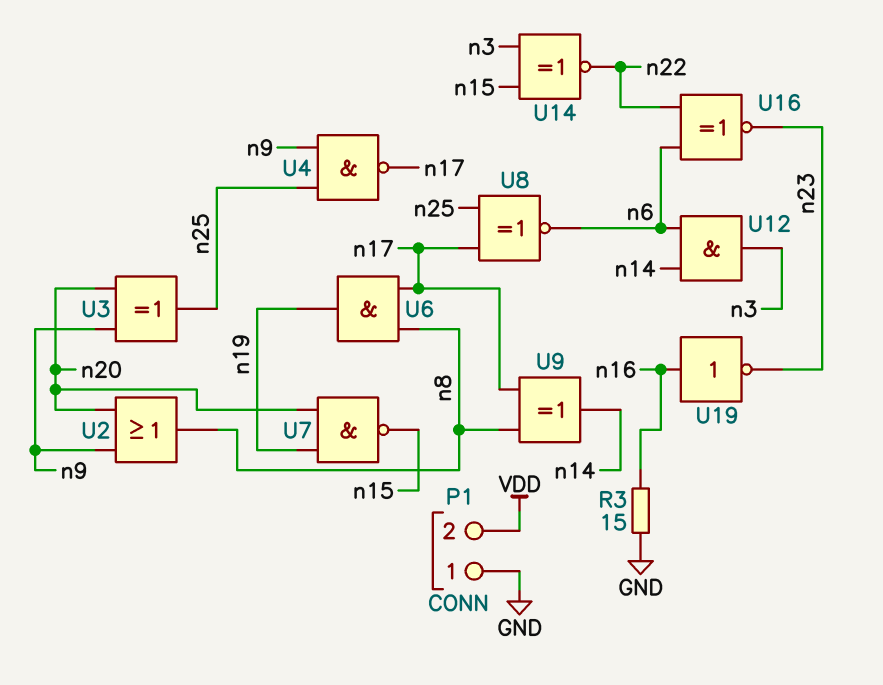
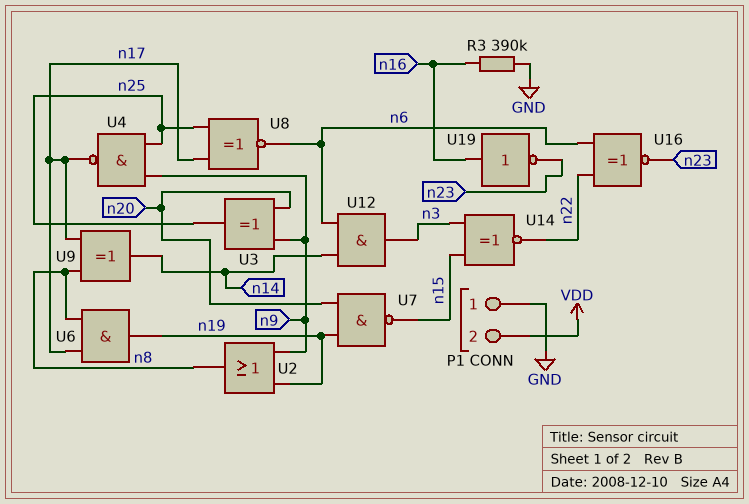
R3: 15 (GND, n16) -> 390k (GND, n16)
U2: OR (in n9, in n20, out n8) -> OR (in n9, in n19, out n8)

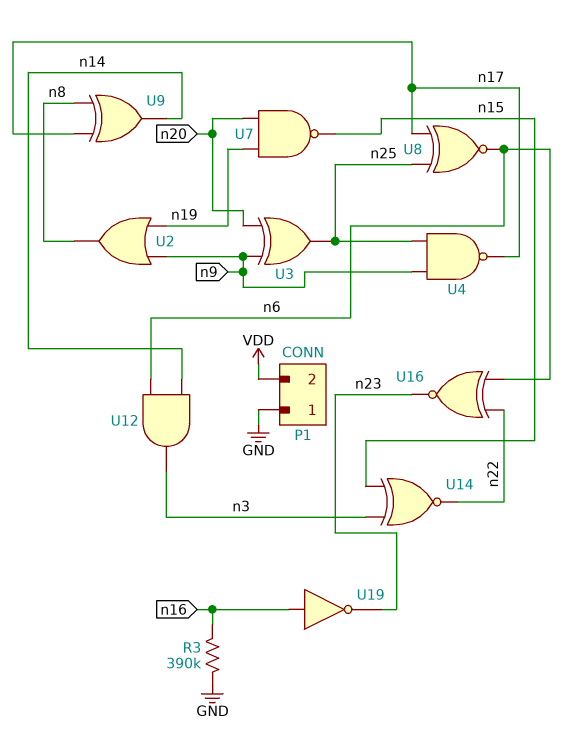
U6: AND (in n8, in n17, out n19) -> none

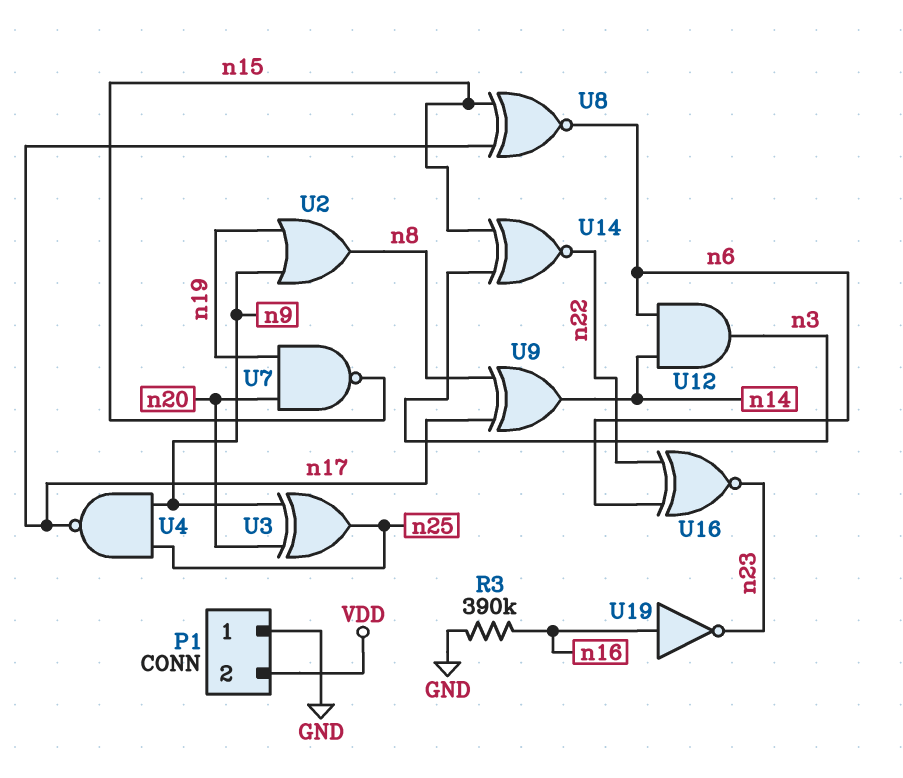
U8: XNOR (in n17, in n25, out n6) -> XNOR (in n15, in n17, out n6)

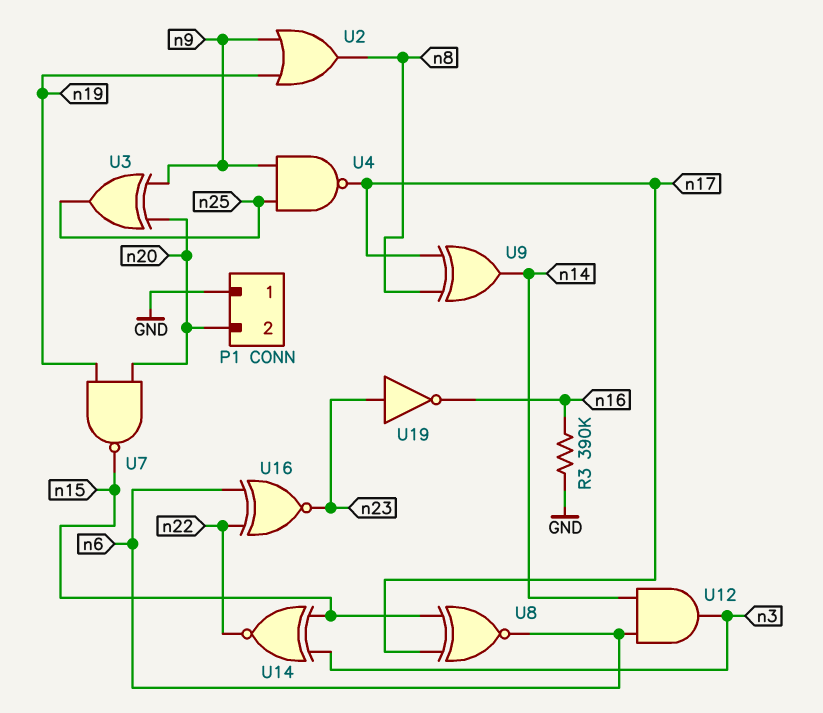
P1 pin 2: VDD -> n20
U19: NOT (in n16, out n23) -> NOT (in n23, out n16)

